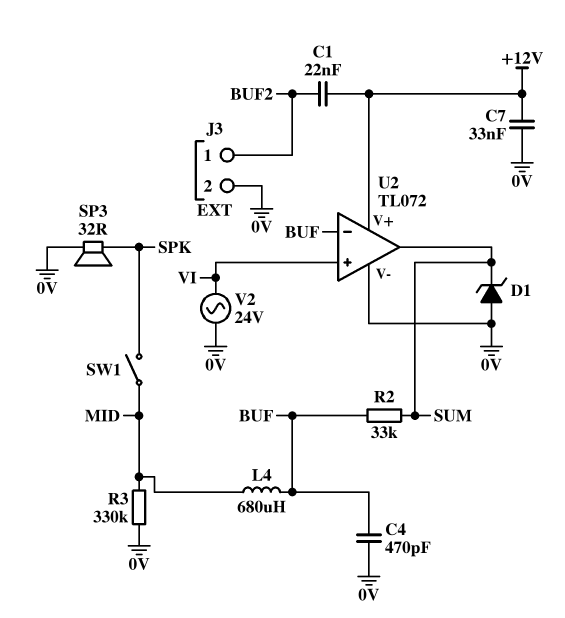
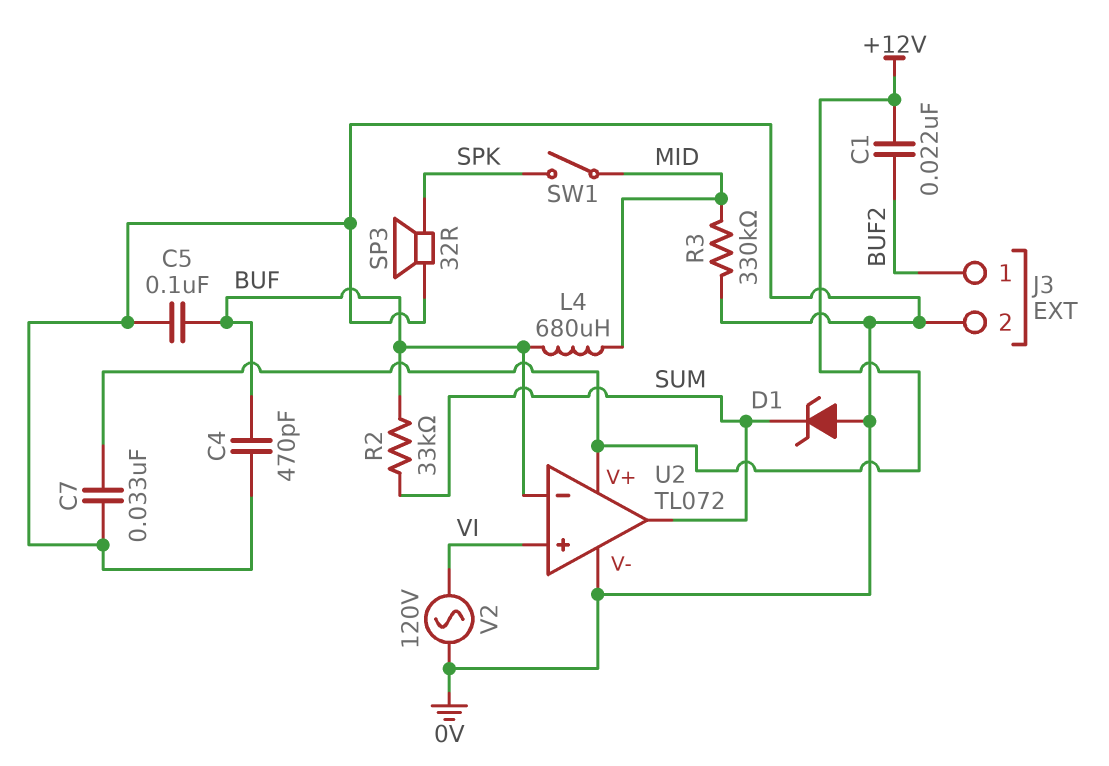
C5: none -> 100nF (0V, BUF)
V2: AC 24V (0V, VI) -> AC 120V (0V, VI)

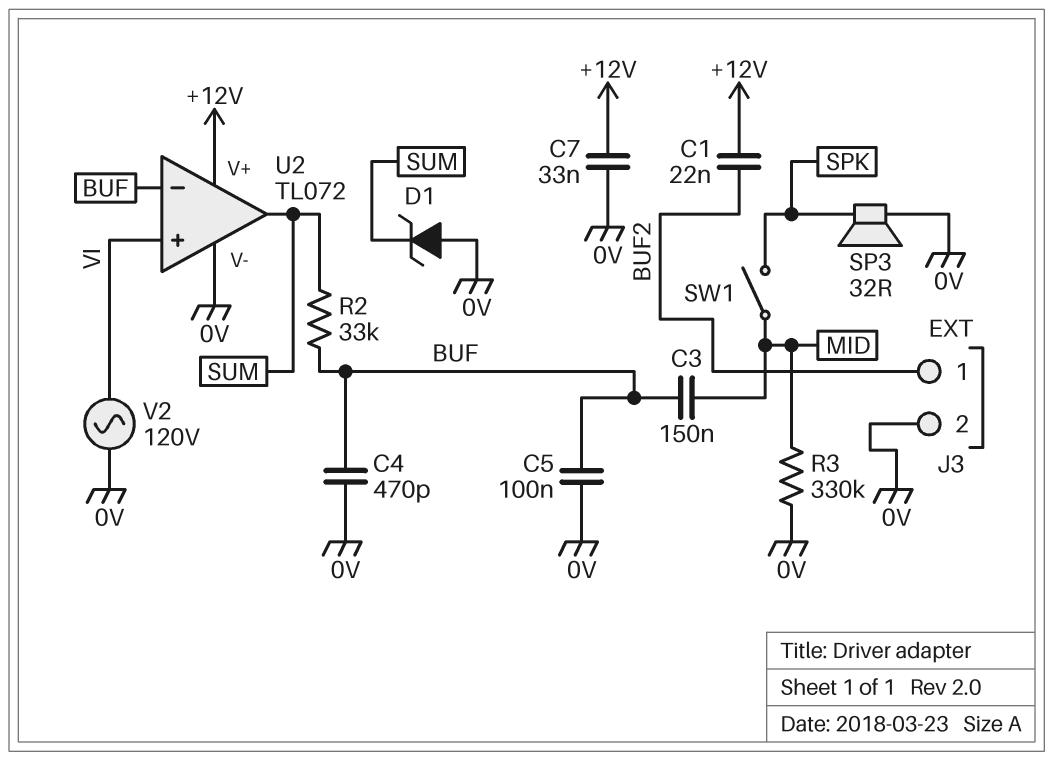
C3: none -> 150nF (BUF, MID)
L4: 680uH (BUF, MID) -> none

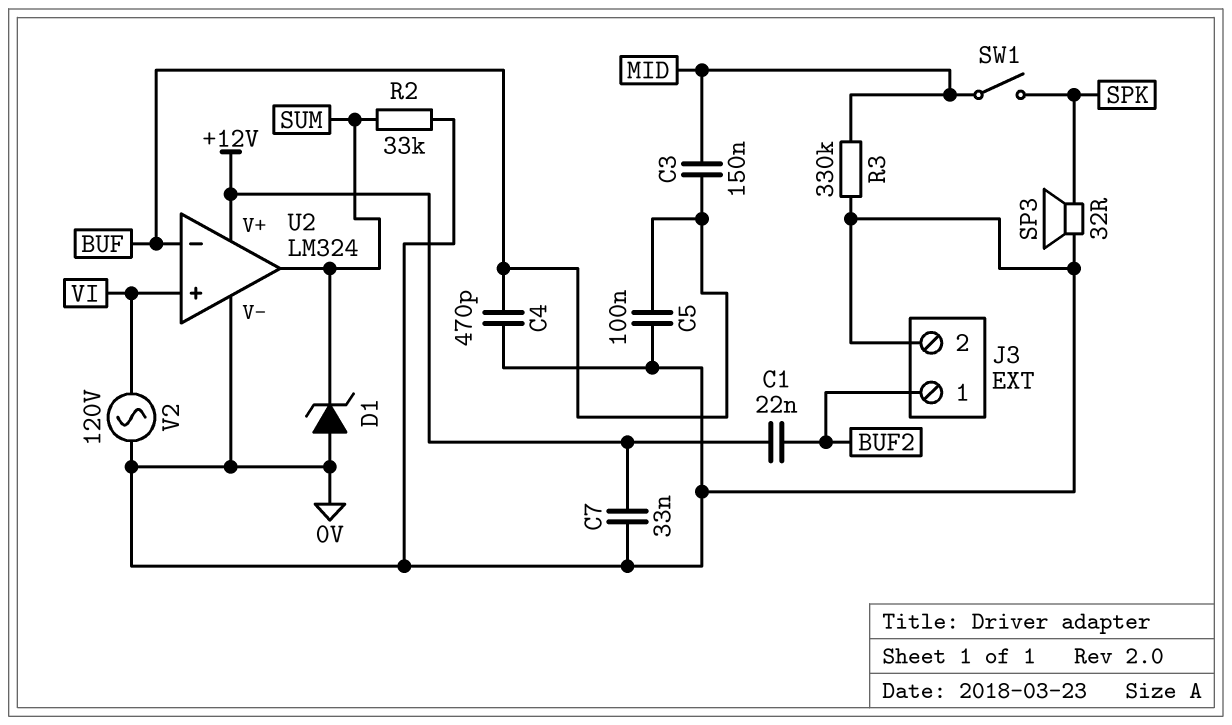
R2: 33k (BUF, SUM) -> 33k (0V, SUM)
U2: TL072 -> LM324

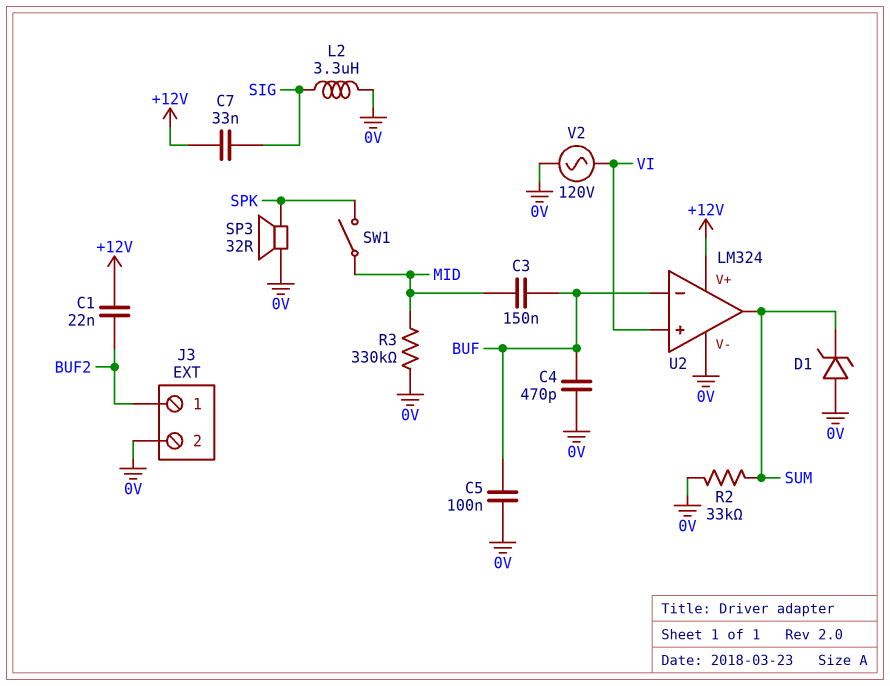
C7: 33nF (+12V, 0V) -> 33nF (+12V, SIG)
L2: none -> 3.3uH (0V, SIG)

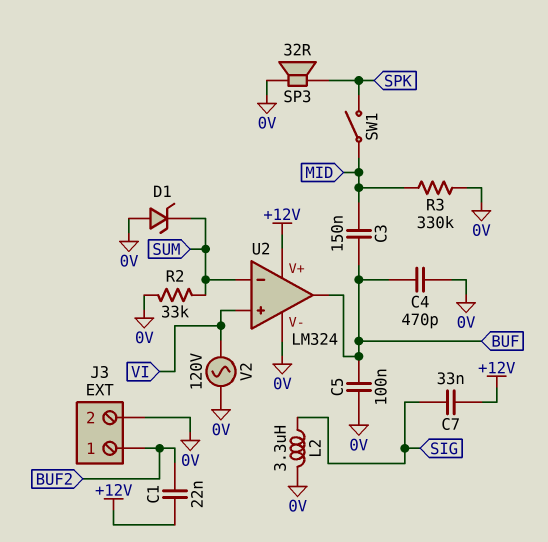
U2 pin in-: BUF -> SUM
U2 pin out: SUM -> BUF

